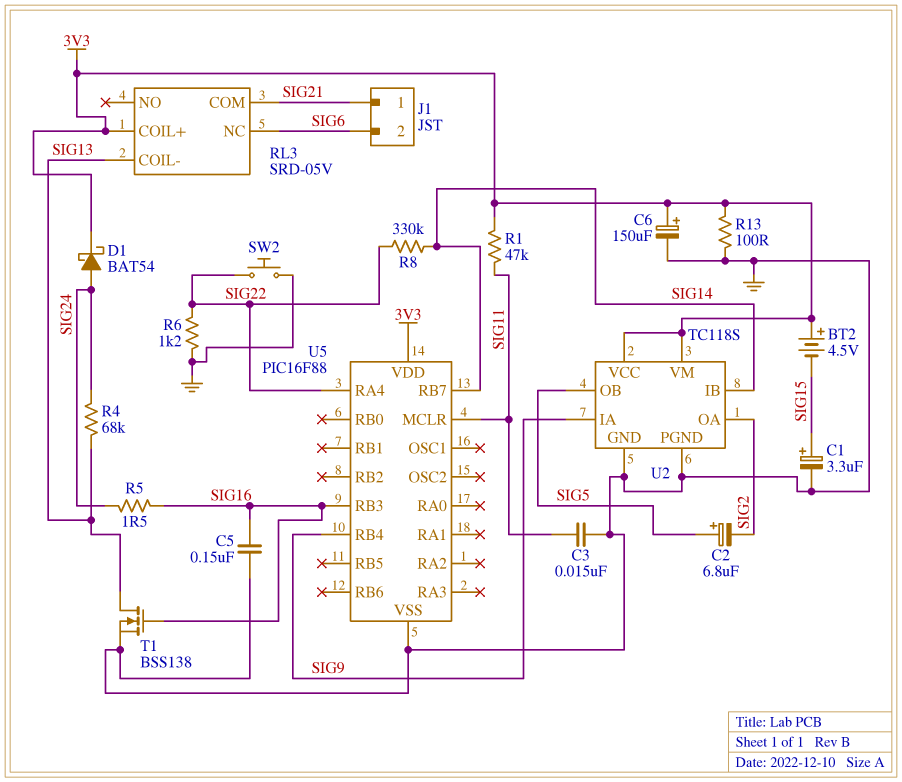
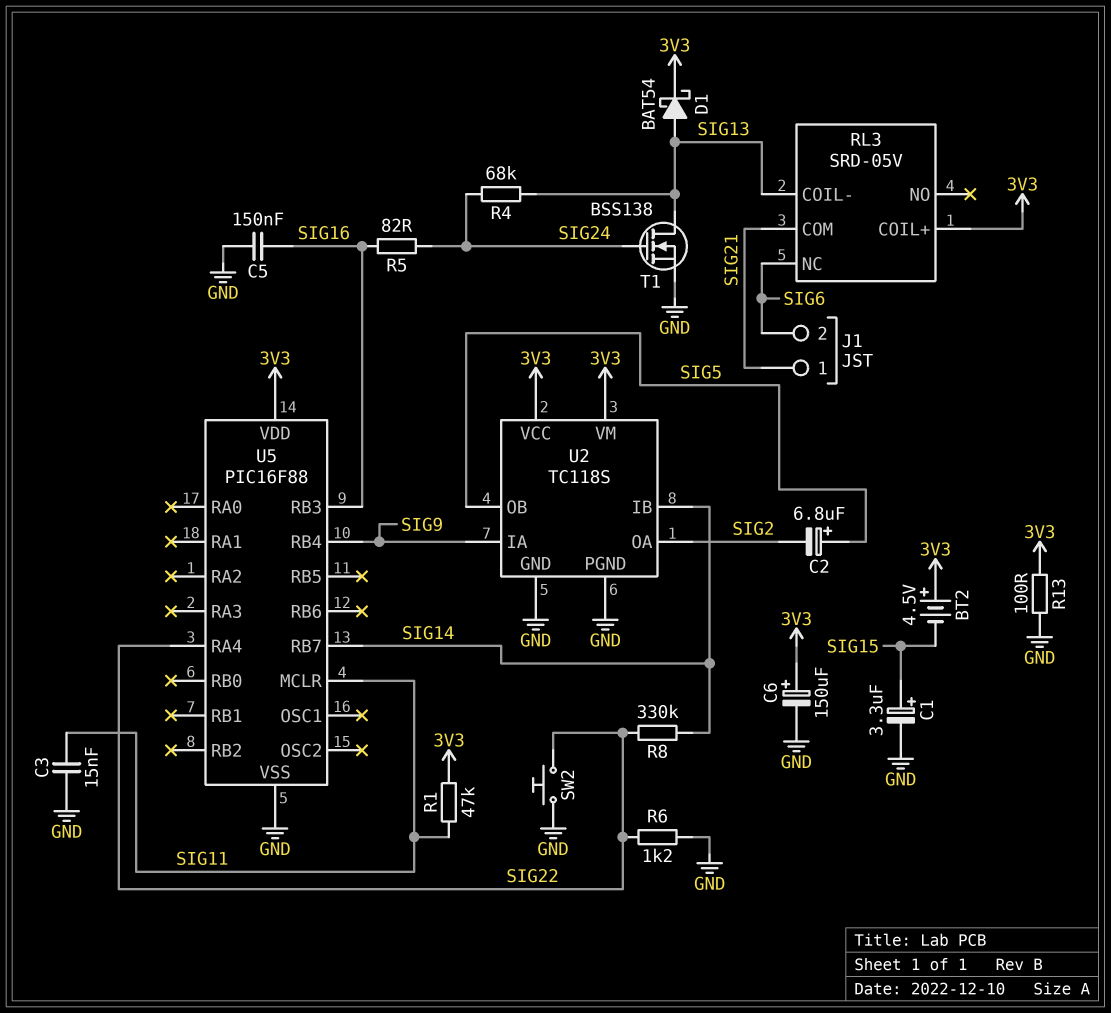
D1: schottky BAT54 (A SIG24, K 3V3) -> schottky BAT54 (A SIG13, K 3V3)
R5: 1.5 (SIG16, SIG24) -> 82 (SIG16, SIG24)
T1: NMOS BSS138 (G SIG16, D SIG13, S GND) -> NMOS BSS138 (G SIG24, D SIG13, S GND)

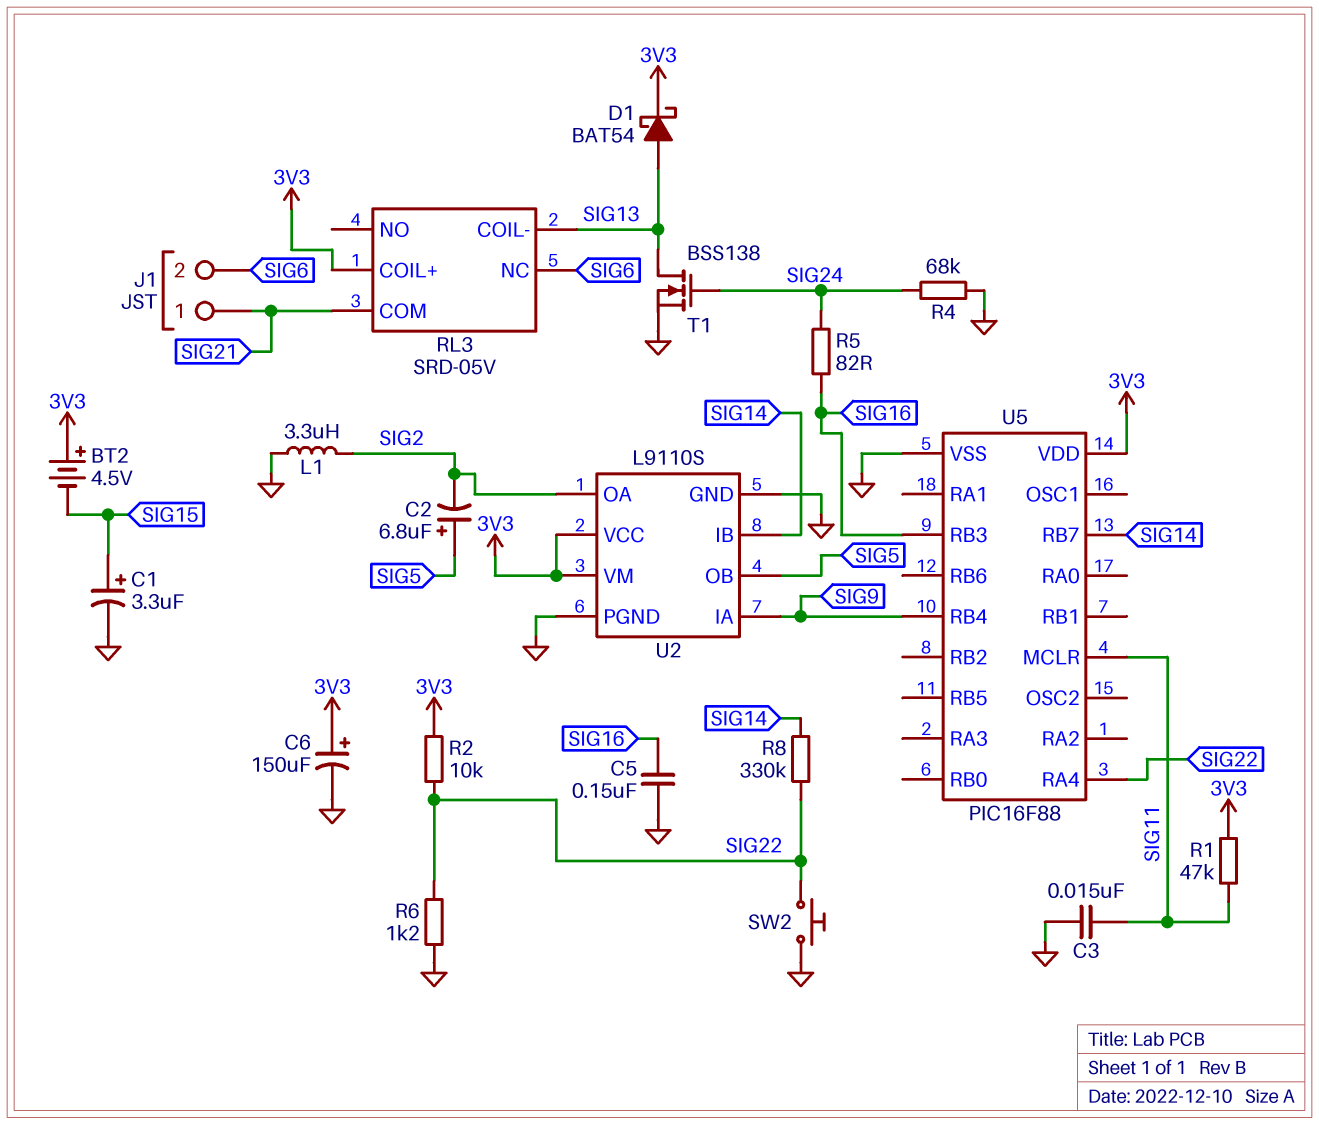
L1: none -> 3.3uH (GND, SIG2)
R2: none -> 10k (3V3, SIG22)
R4: 68k (SIG13, SIG24) -> 68k (GND, SIG24)
R13: 100 (3V3, GND) -> none
U2: TC118S -> L9110S

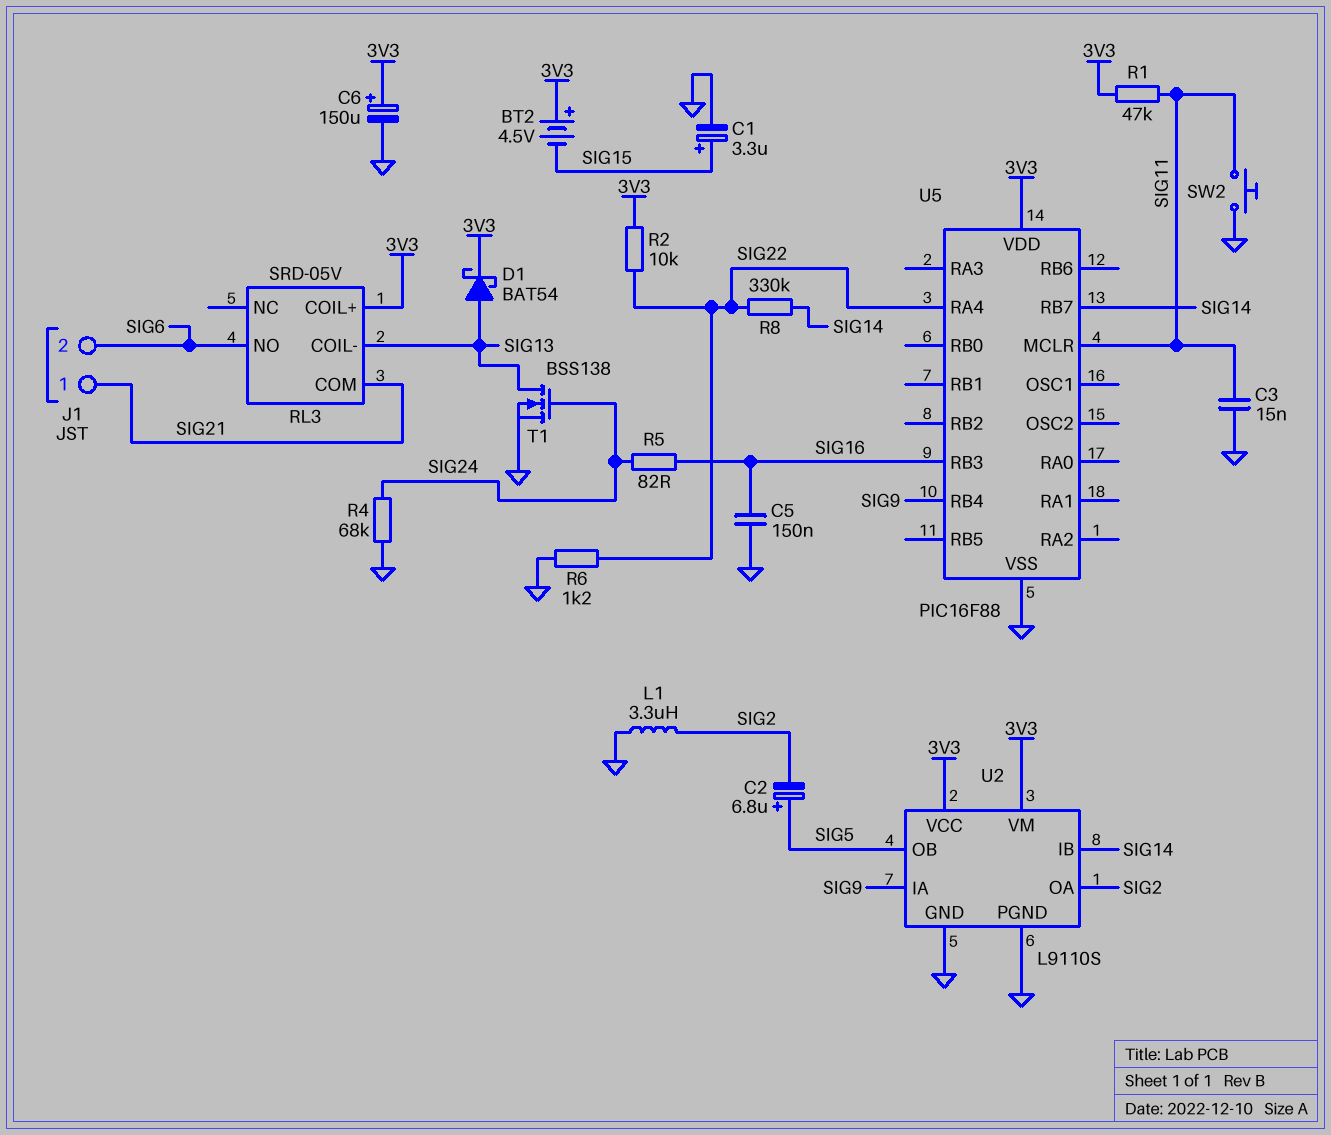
RL3 pin NC: SIG6 -> none
RL3 pin NO: none -> SIG6
SW2: button (GND, SIG22) -> button (GND, SIG11)

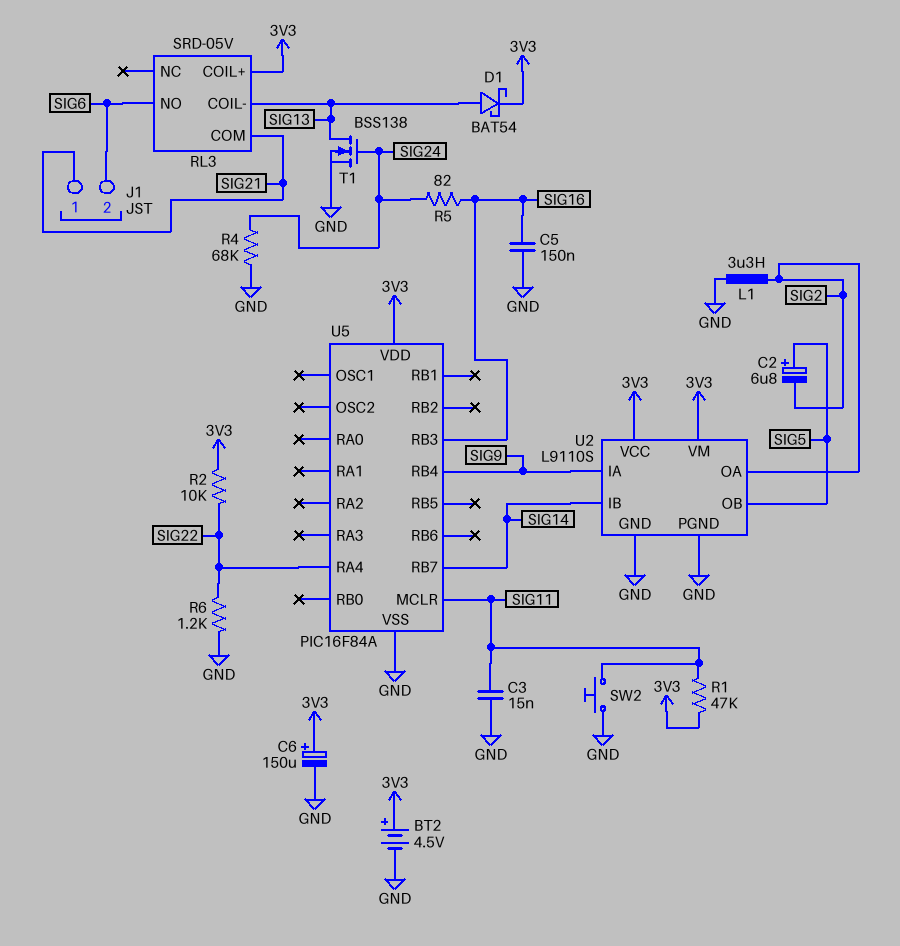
BT2: 4.5V (plus 3V3, minus SIG15) -> 4.5V (plus 3V3, minus GND)
C1: 3.3uF (plus SIG15, minus GND) -> none
R8: 330k (SIG14, SIG22) -> none
U5: PIC16F88 -> PIC16F84A

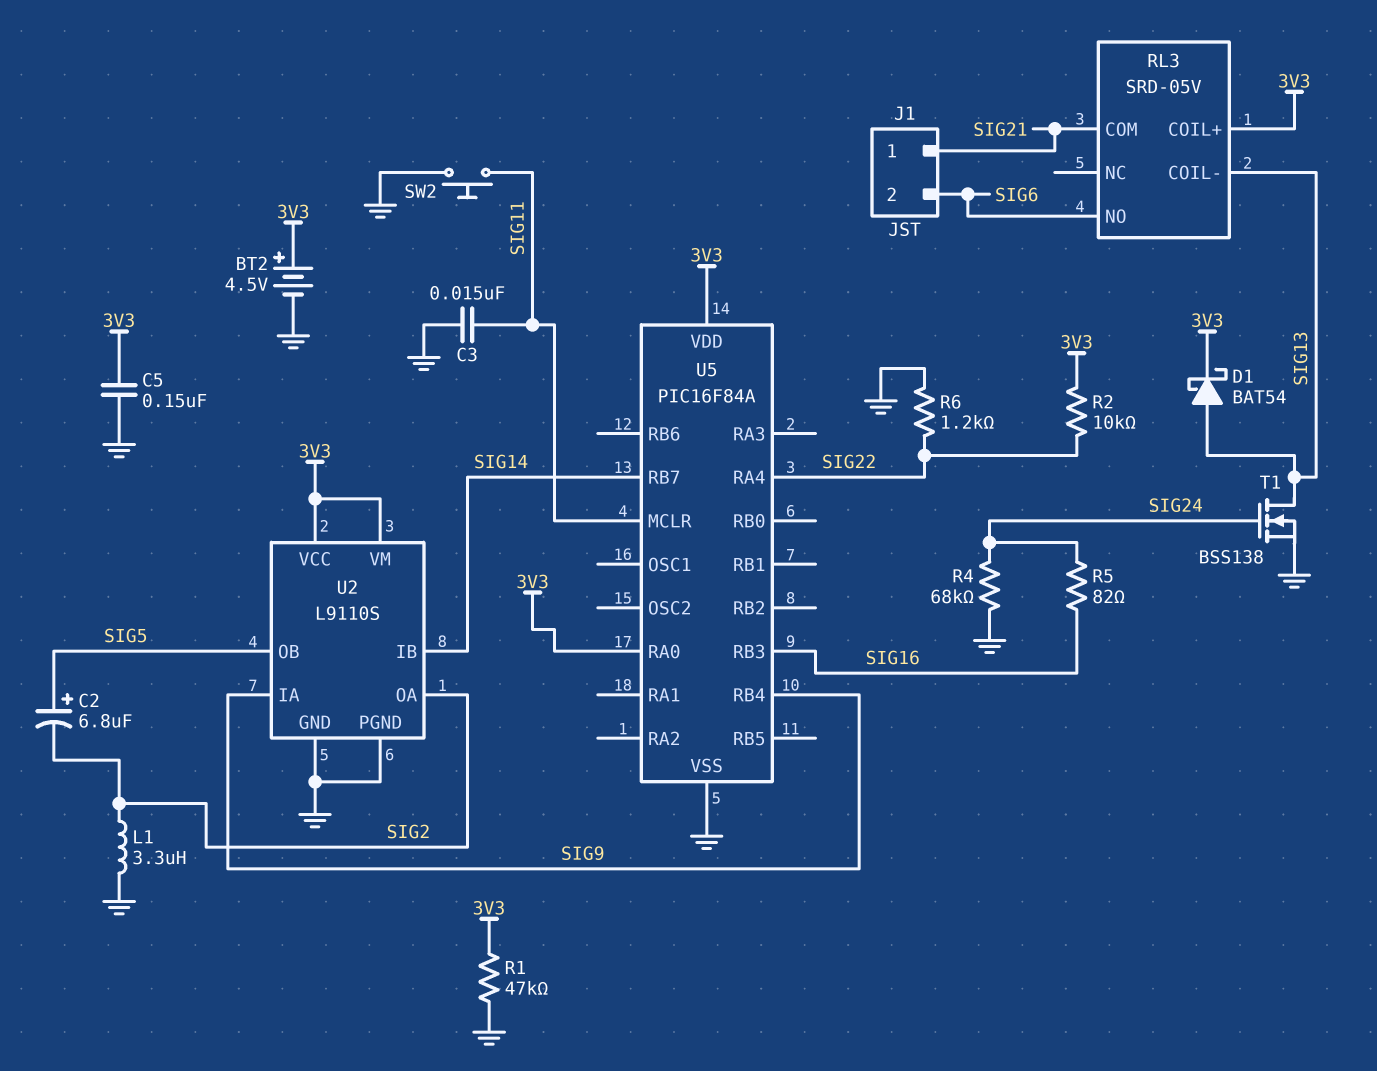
C5: 150nF (GND, SIG16) -> 150nF (3V3, GND)
C6: 150uF (plus 3V3, minus GND) -> none
R1: 47k (3V3, SIG11) -> 47k (3V3, GND)
U5 pin RA0: none -> 3V3

